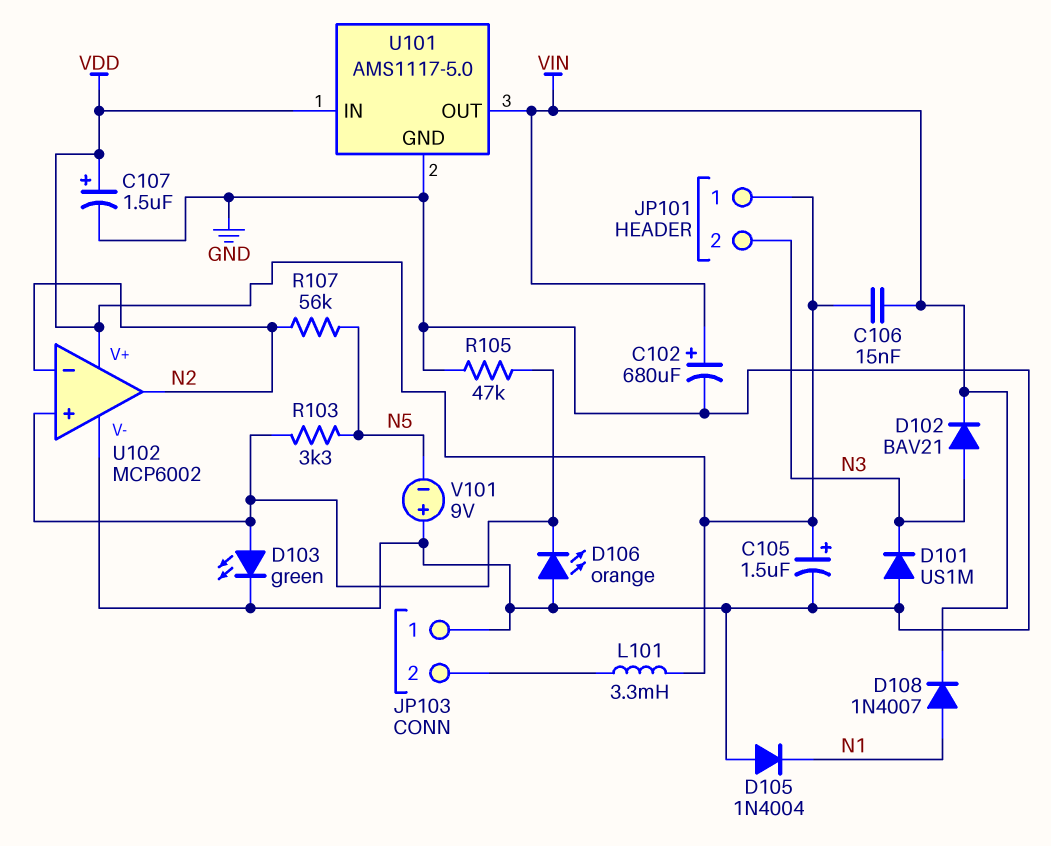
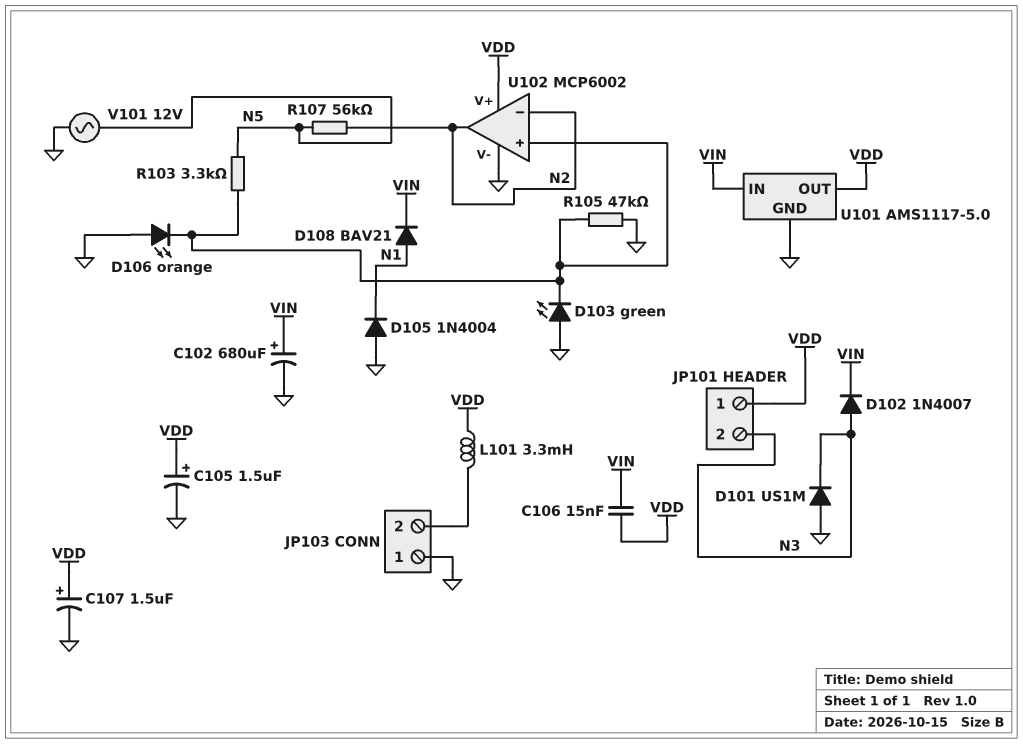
D102: diode BAV21 (A N3, K VIN) -> diode 1N4007 (A N3, K VIN)
D103: LED green (A U102/in+, K GND) -> LED green (A GND, K U102/in+)
D108: diode 1N4007 (A N1, K VIN) -> diode BAV21 (A N1, K VIN)
U101 pin IN: VDD -> VIN
U101 pin OUT: VIN -> VDD
V101: 9V (plus GND, minus N5) -> AC 12V (GND, N5)

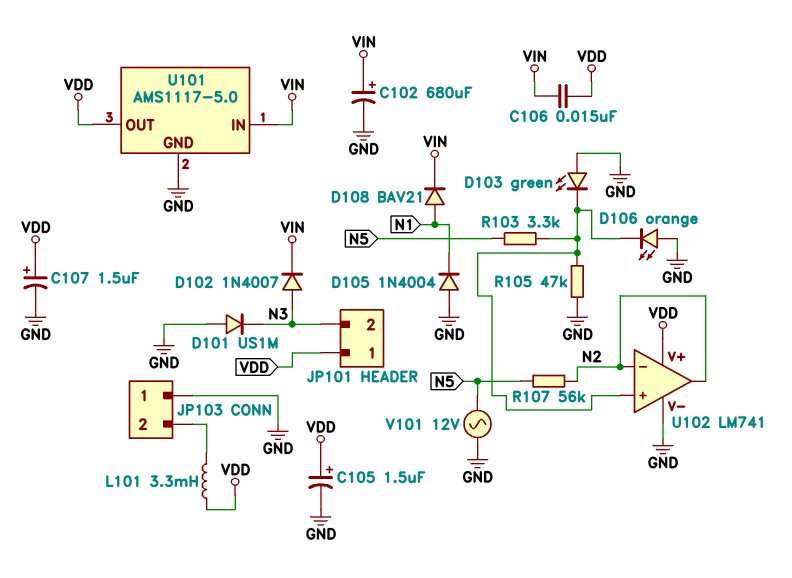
U102: MCP6002 -> LM741

